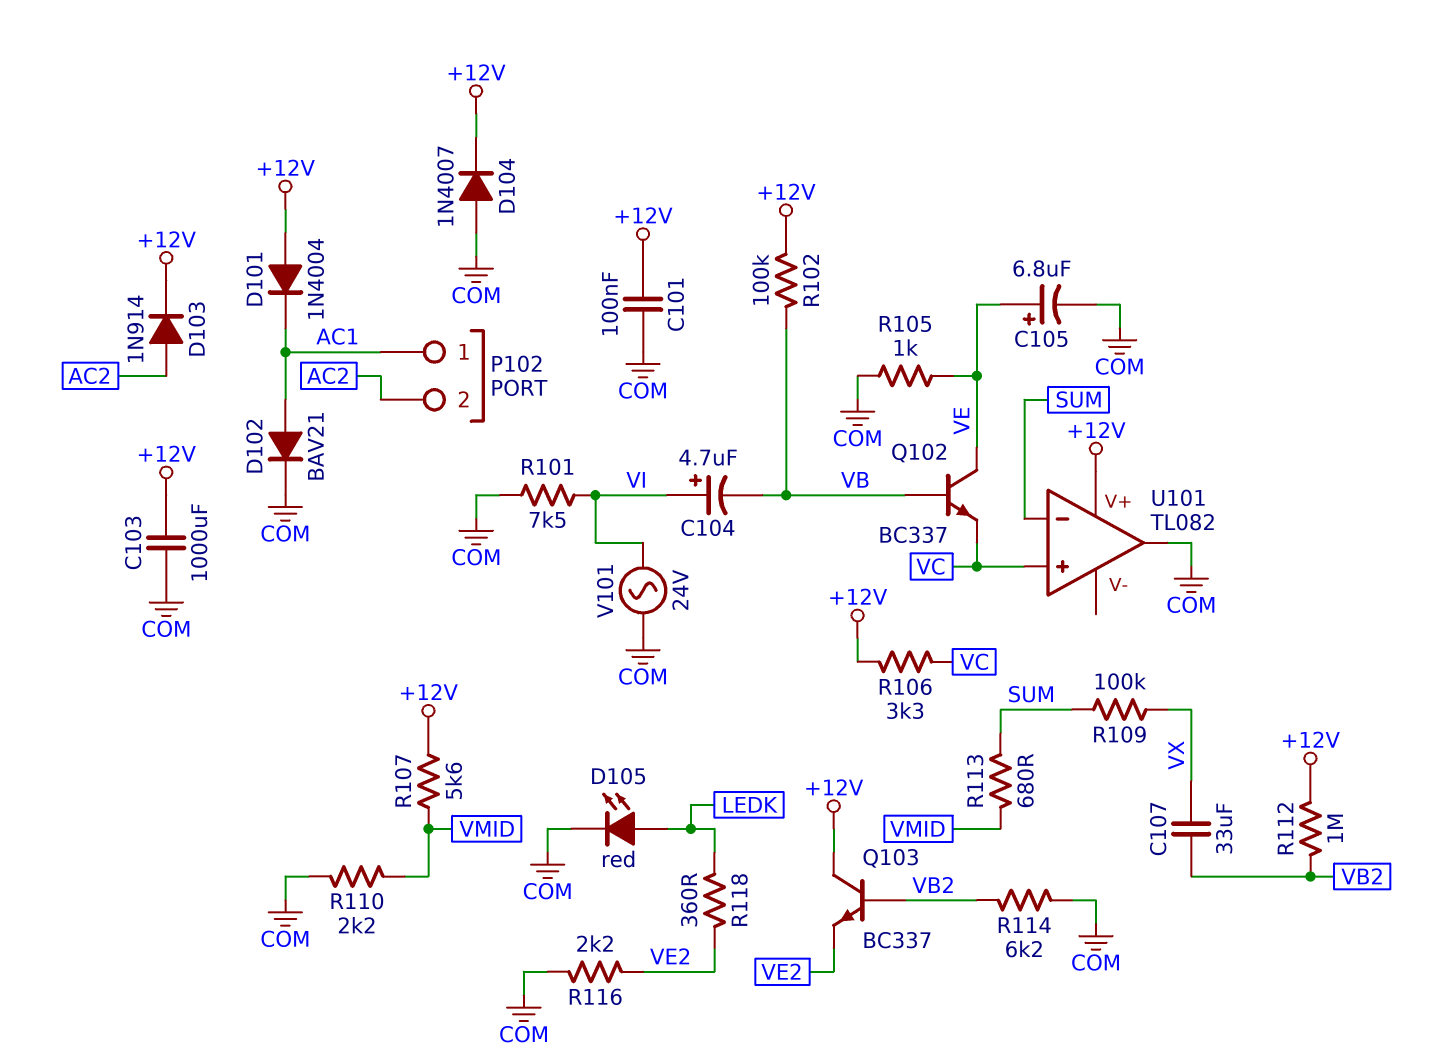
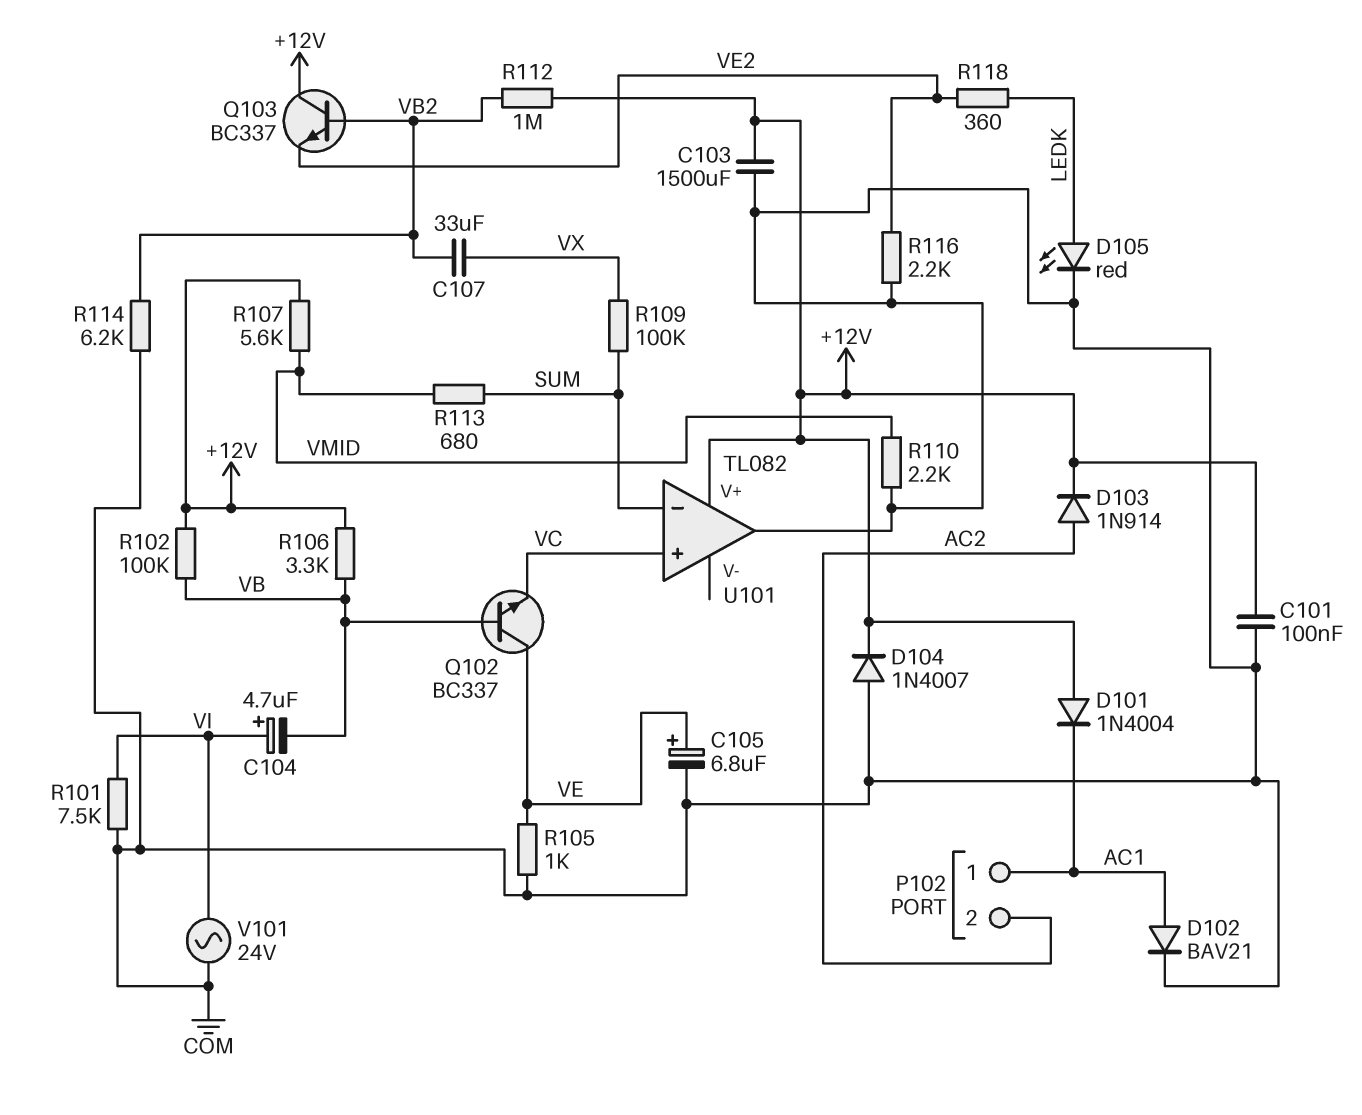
C103: 1000uF (+12V, COM) -> 1500uF (+12V, COM)
R106: 3.3k (+12V, VC) -> 3.3k (+12V, VB)

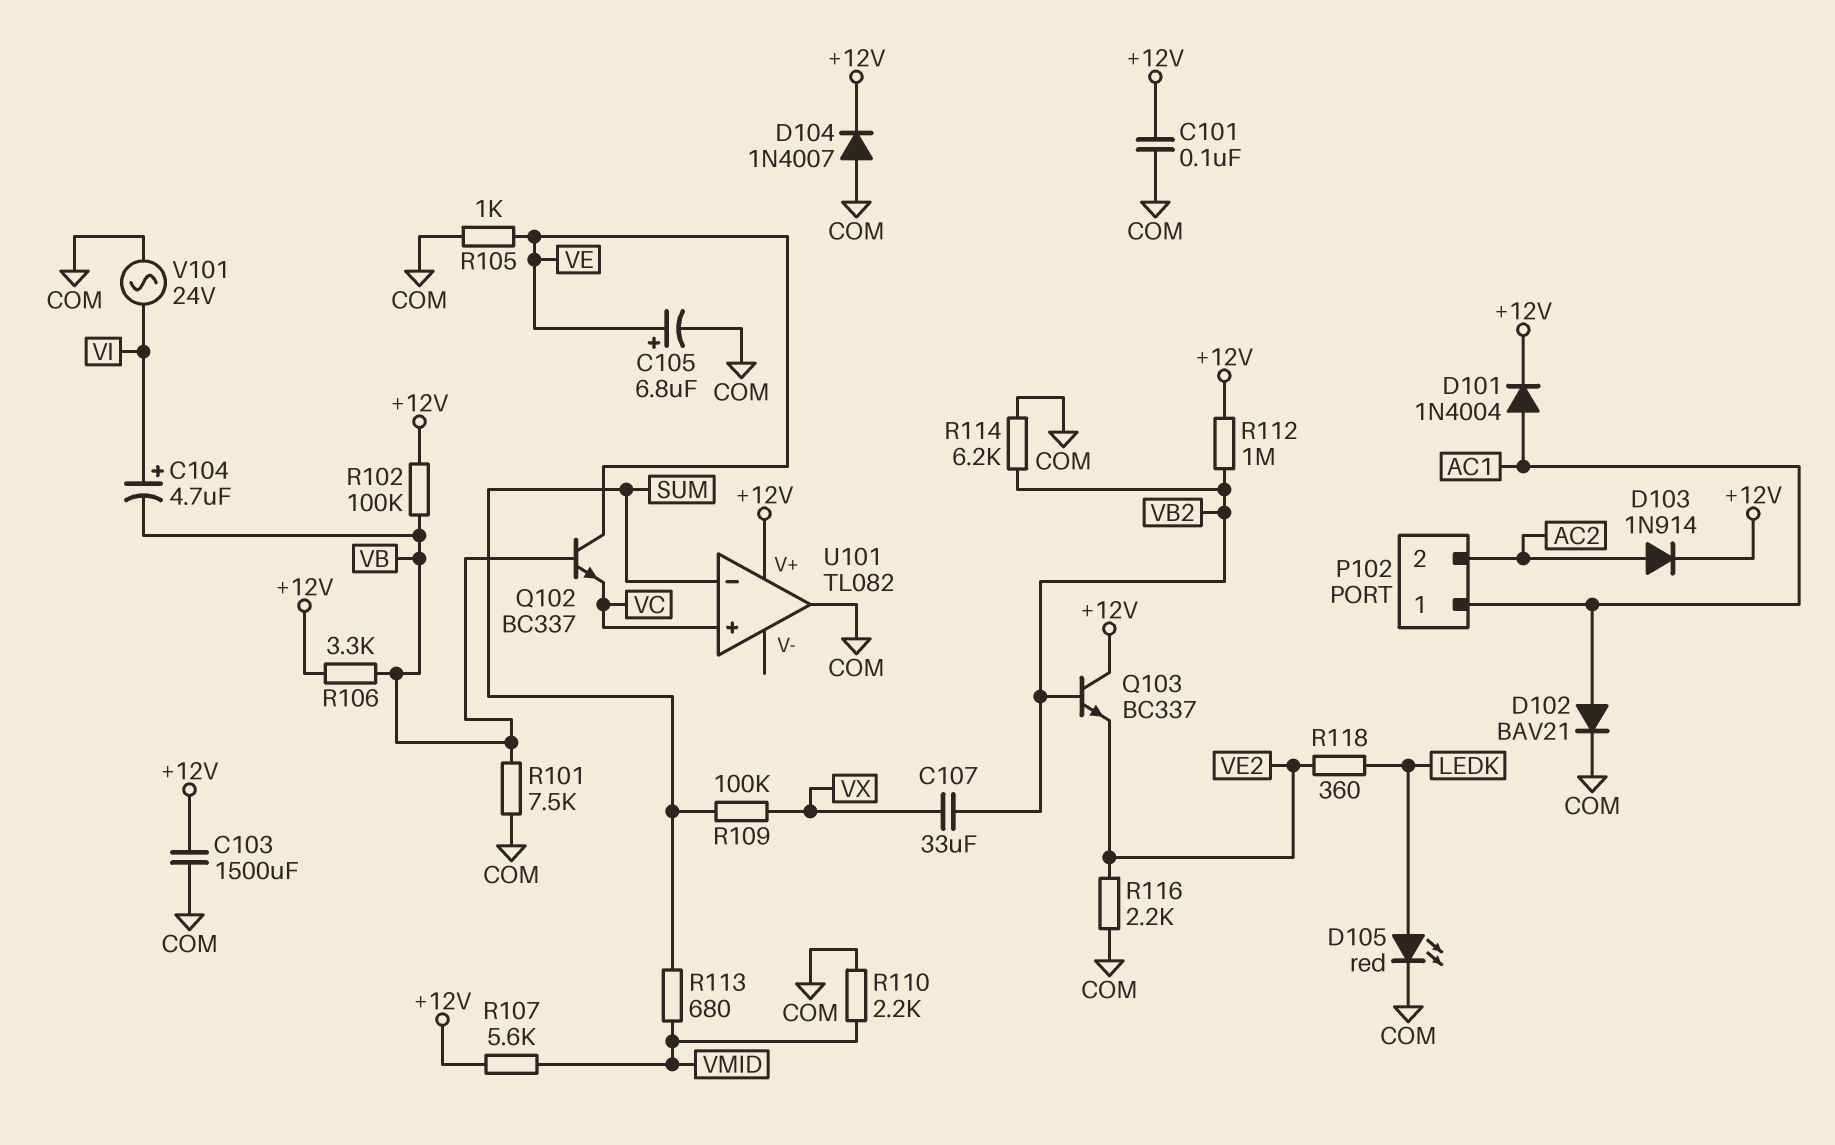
D101: diode 1N4004 (A +12V, K AC1) -> diode 1N4004 (A AC1, K +12V)
R101: 7.5k (COM, VI) -> 7.5k (COM, VB)

